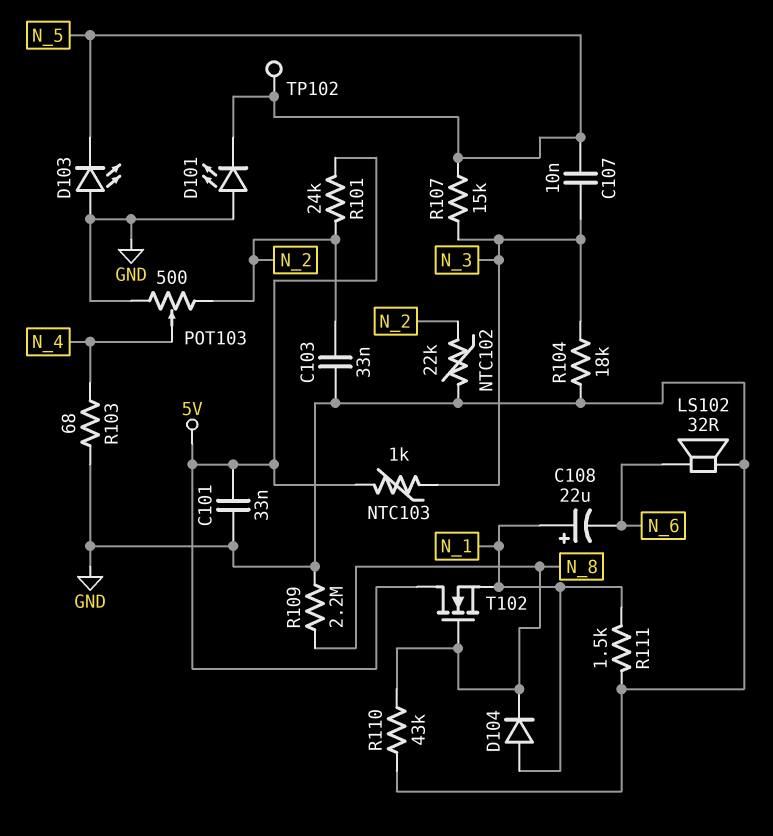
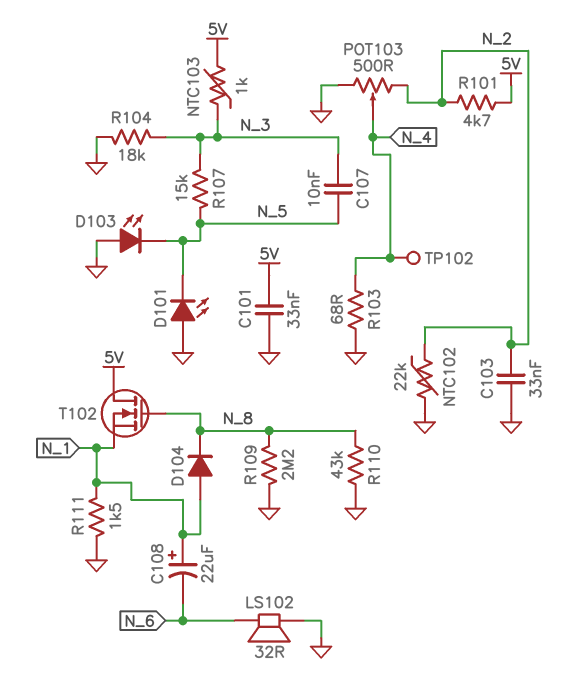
R101: 24k (5V, N_2) -> 4.7k (5V, N_2)
TP102: test point (N_5) -> test point (N_4)

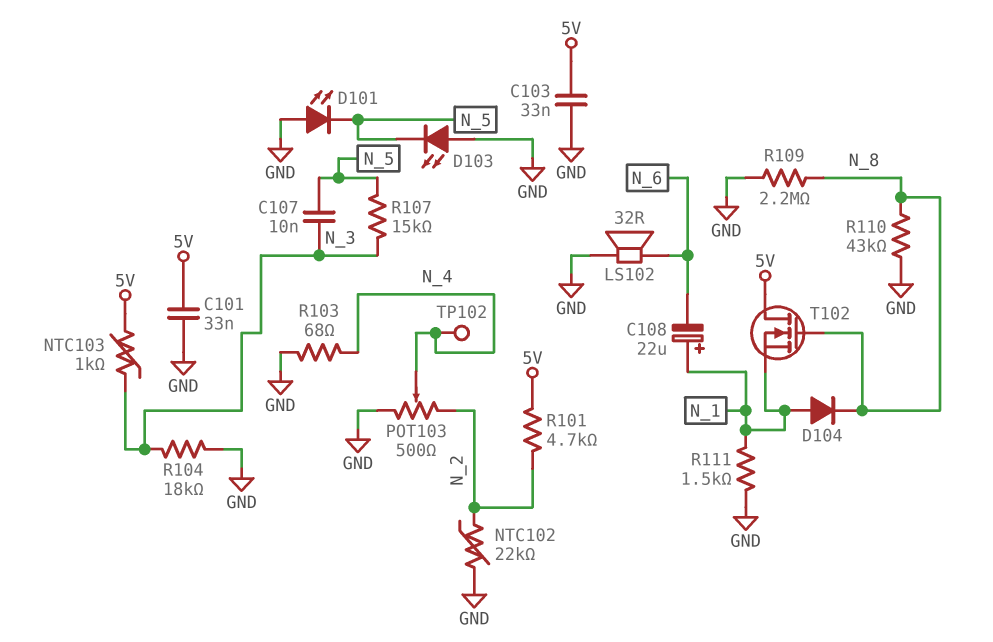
C103: 33nF (GND, N_2) -> 33nF (5V, GND)

